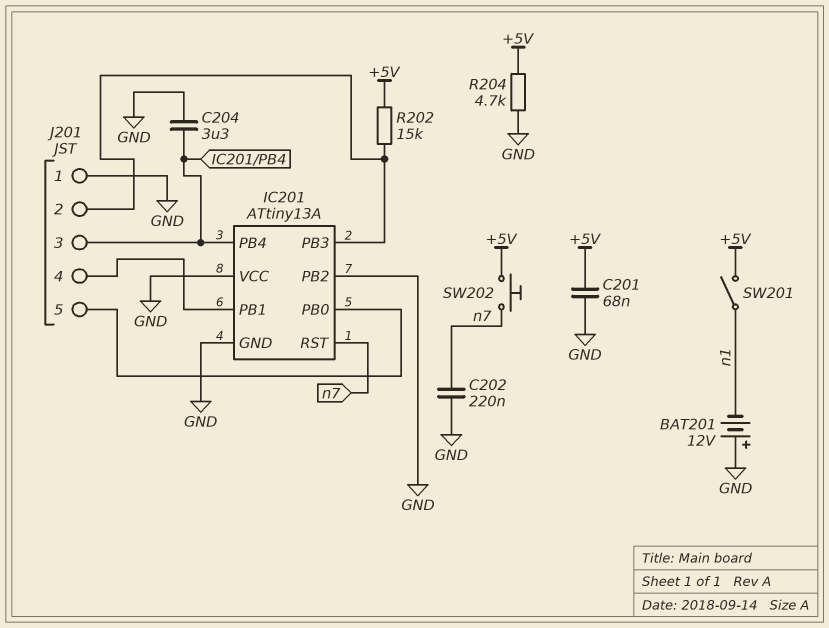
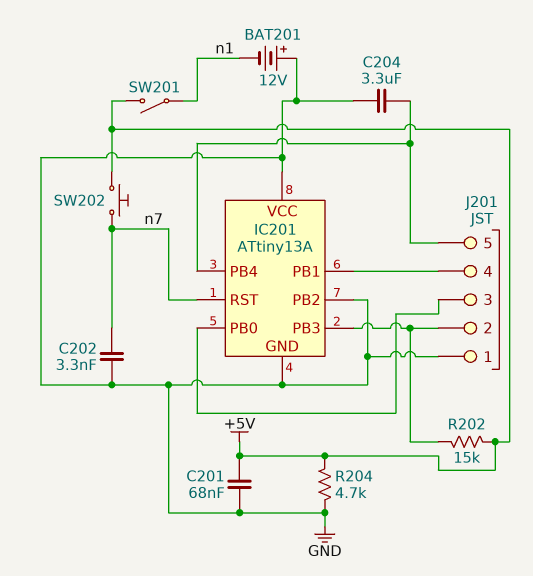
C202: 220nF (GND, n7) -> 3.3nF (GND, n7)
J201 pin 3: IC201/PB4 -> IC201/PB0
J201 pin 5: IC201/PB0 -> IC201/PB4

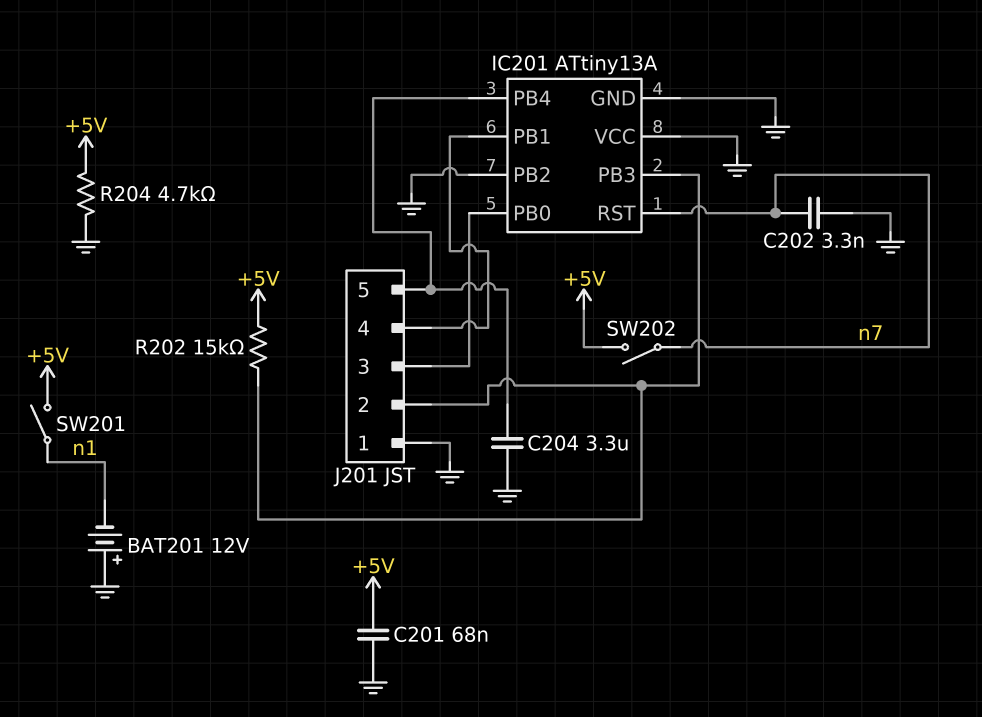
SW202: button (+5V, n7) -> switch (+5V, n7)

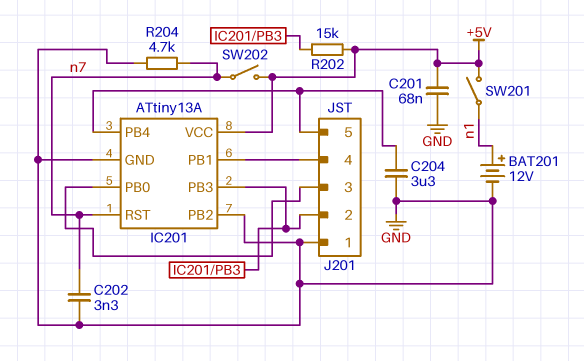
BAT201: 12V (plus GND, minus n1) -> 12V (plus n1, minus GND)
IC201 pin VCC: GND -> +5V
R204: 4.7k (+5V, GND) -> 4.7k (GND, n7)

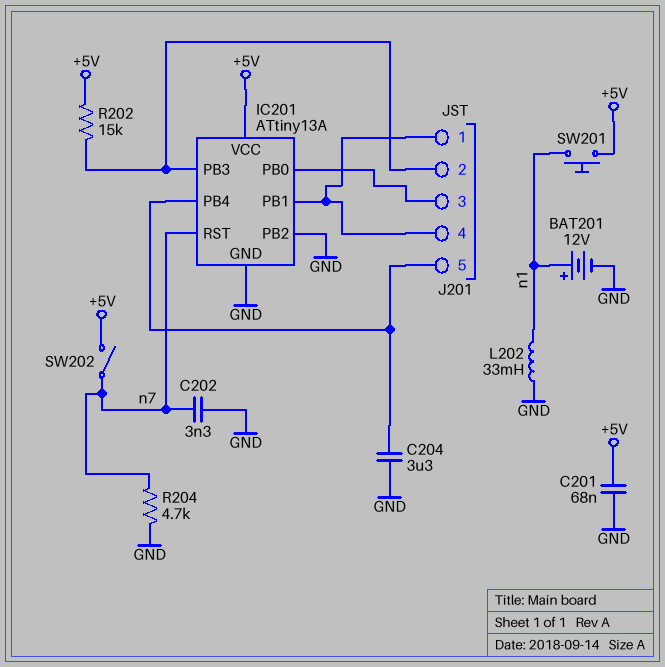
J201 pin 1: GND -> IC201/PB1
L202: none -> 33mH (GND, n1)
SW201: switch (+5V, n1) -> button (+5V, n1)

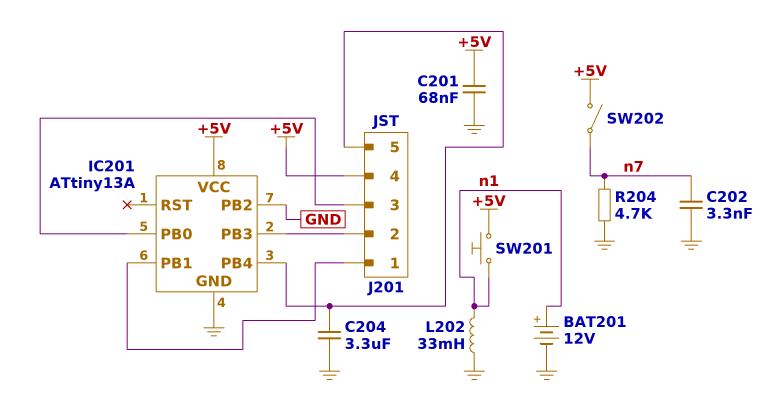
IC201 pin RST: n7 -> none
J201 pin 4: IC201/PB1 -> +5V
R202: 15k (+5V, IC201/PB3) -> none

